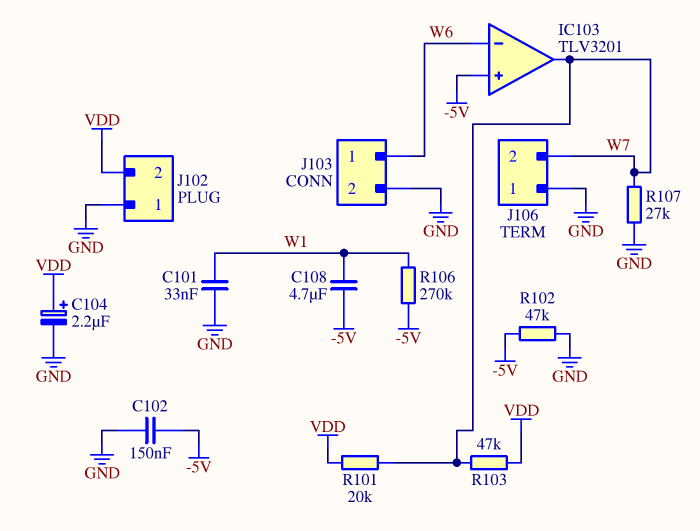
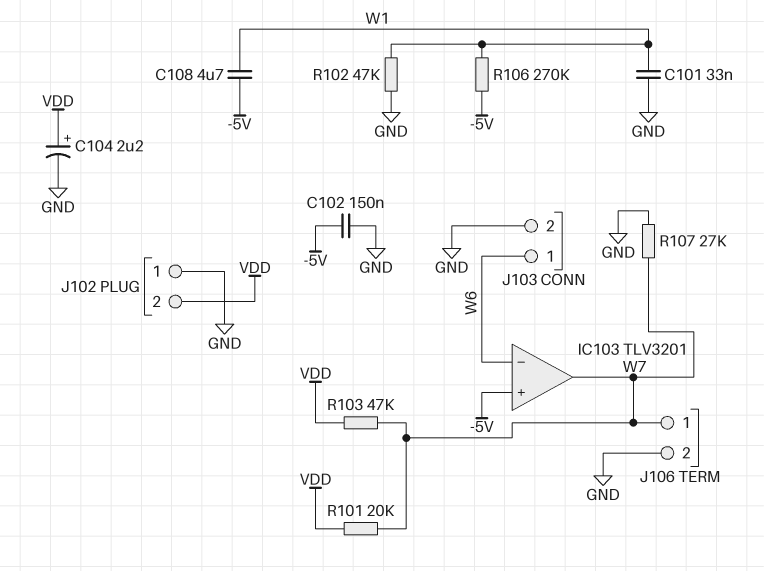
J106 pin 1: GND -> W7
J106 pin 2: W7 -> GND
R102: 47k (-5V, GND) -> 47k (GND, W1)

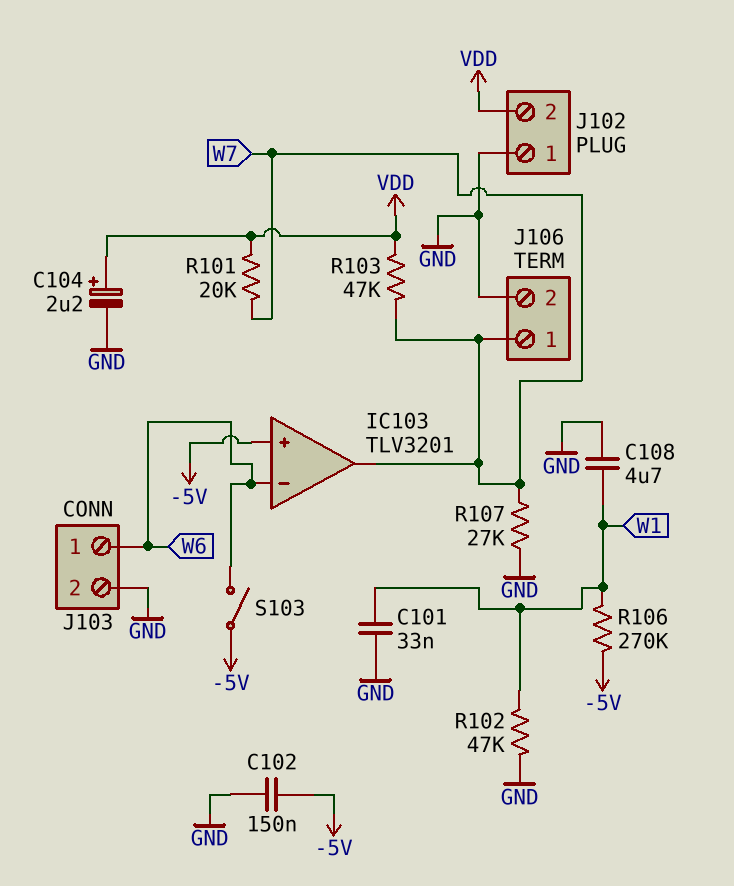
C108: 4.7uF (-5V, W1) -> 4.7uF (GND, W1)
S103: none -> switch (-5V, W6)

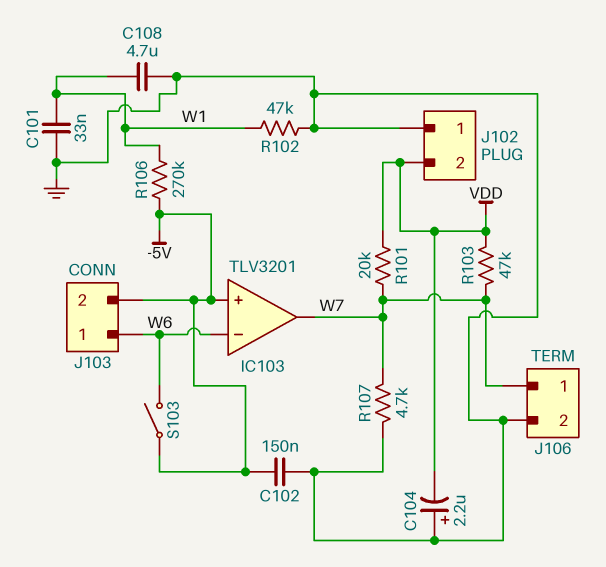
C104: 2.2uF (plus VDD, minus GND) -> 2.2uF (plus GND, minus VDD)
J103 pin 2: GND -> -5V
R107: 27k (GND, W7) -> 4.7k (GND, W7)

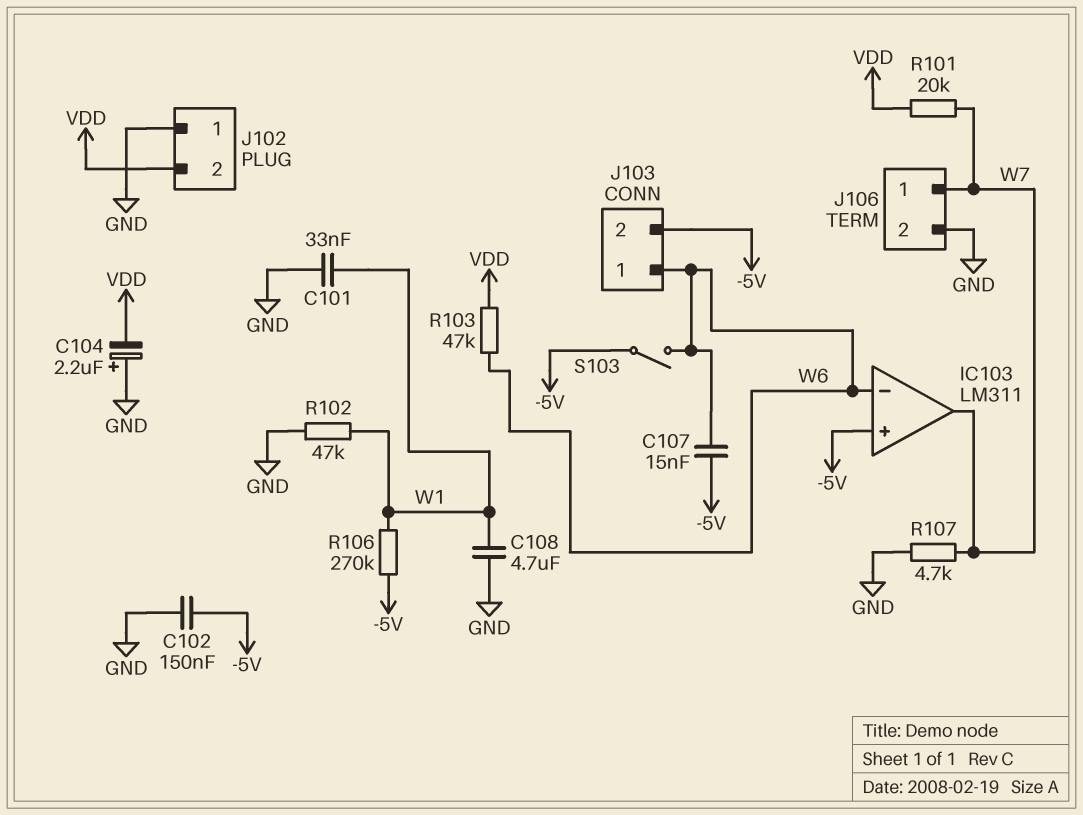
C107: none -> 15nF (-5V, W6)
IC103: TLV3201 -> LM311
R103: 47k (VDD, W7) -> 47k (VDD, W6)

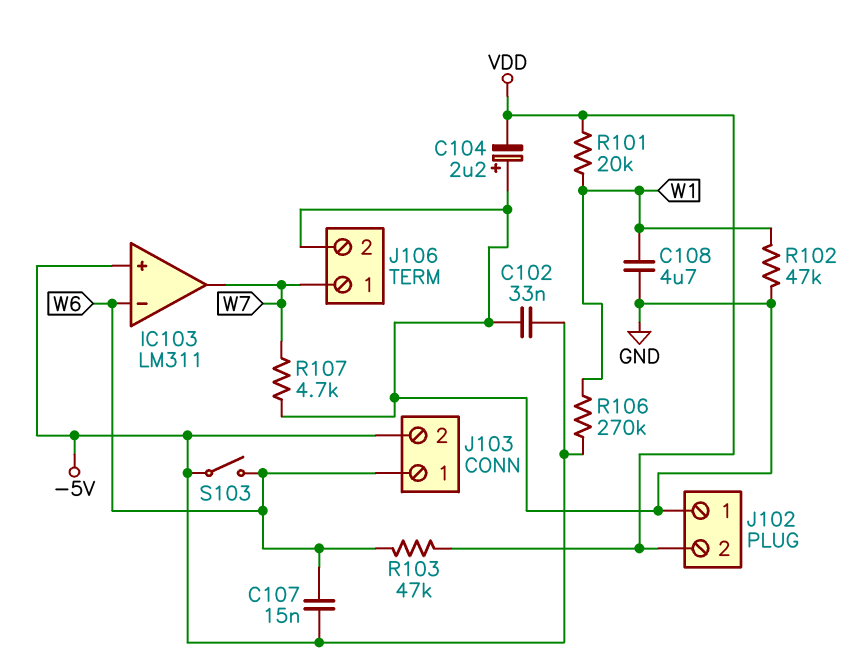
C101: 33nF (GND, W1) -> none
C102: 150nF (-5V, GND) -> 33nF (-5V, GND)
R101: 20k (VDD, W7) -> 20k (VDD, W1)

